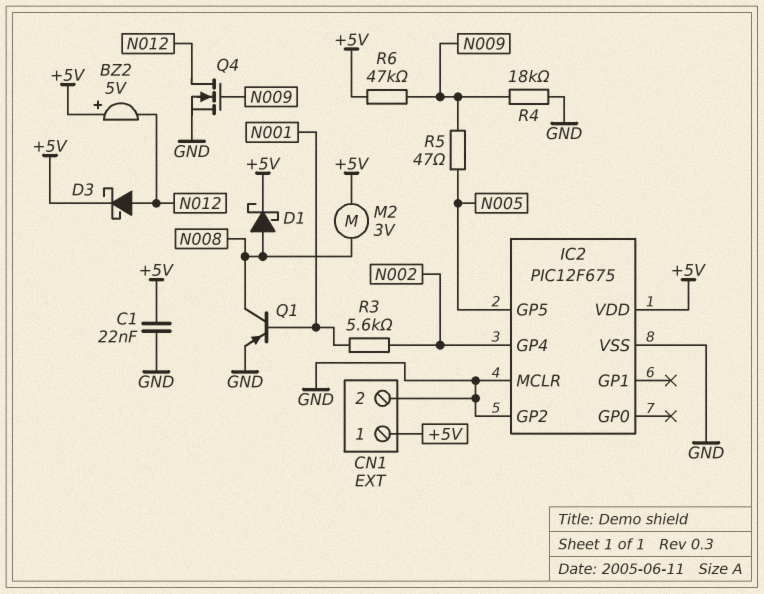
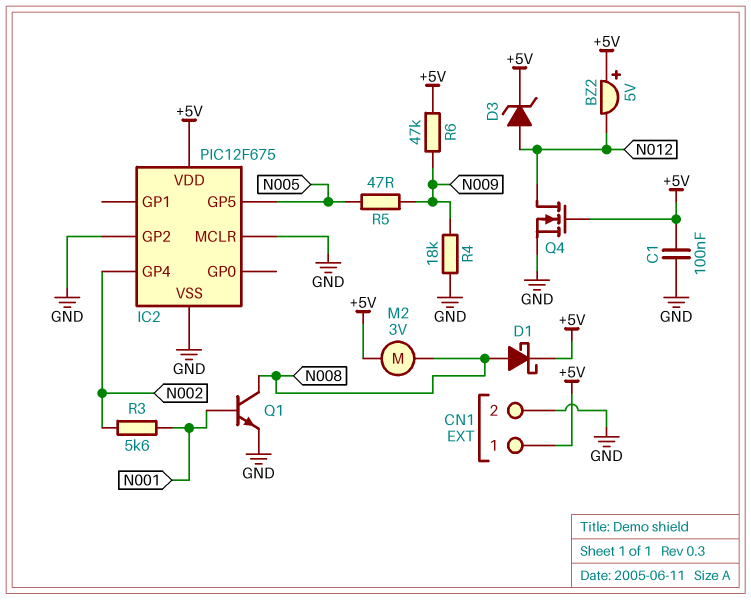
C1: 22nF (+5V, GND) -> 100nF (+5V, GND)
D3: schottky (A N012, K +5V) -> zener (A N012, K +5V)
Q1: PNP (B N001, C N008, E GND) -> NPN (B N001, C N008, E GND)
Q4: NMOS (G N009, D N012, S GND) -> NMOS (G +5V, D N012, S GND)

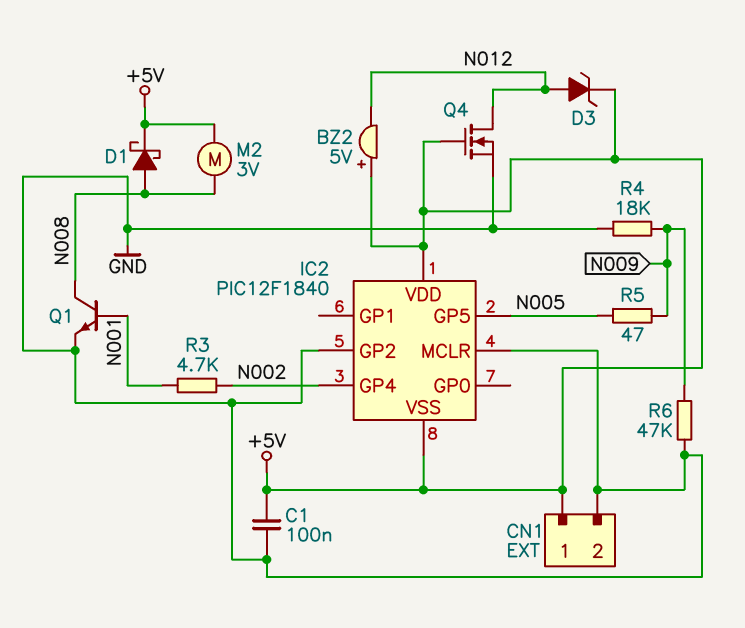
IC2: PIC12F675 -> PIC12F1840
IC2 pin VSS: GND -> +5V
R3: 5.6k (N001, N002) -> 4.7k (N001, N002)
R6: 47k (+5V, N009) -> 47k (GND, N009)

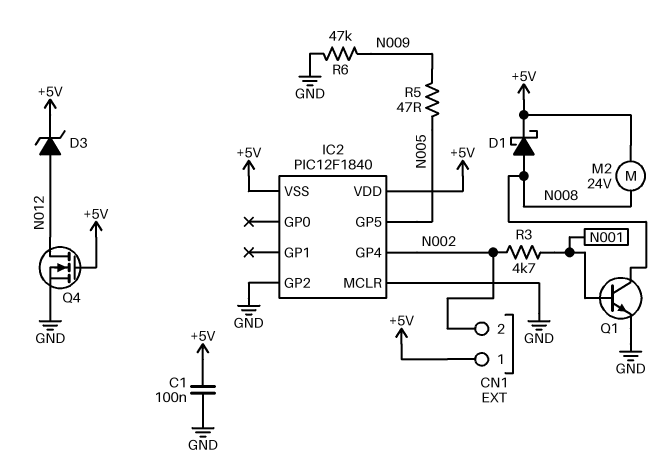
BZ2: buzzer 5V (plus +5V, minus N012) -> none
CN1 pin 2: GND -> N002
M2: motor 3V (+5V, N008) -> motor 24V (+5V, N008)
R4: 18k (GND, N009) -> none

